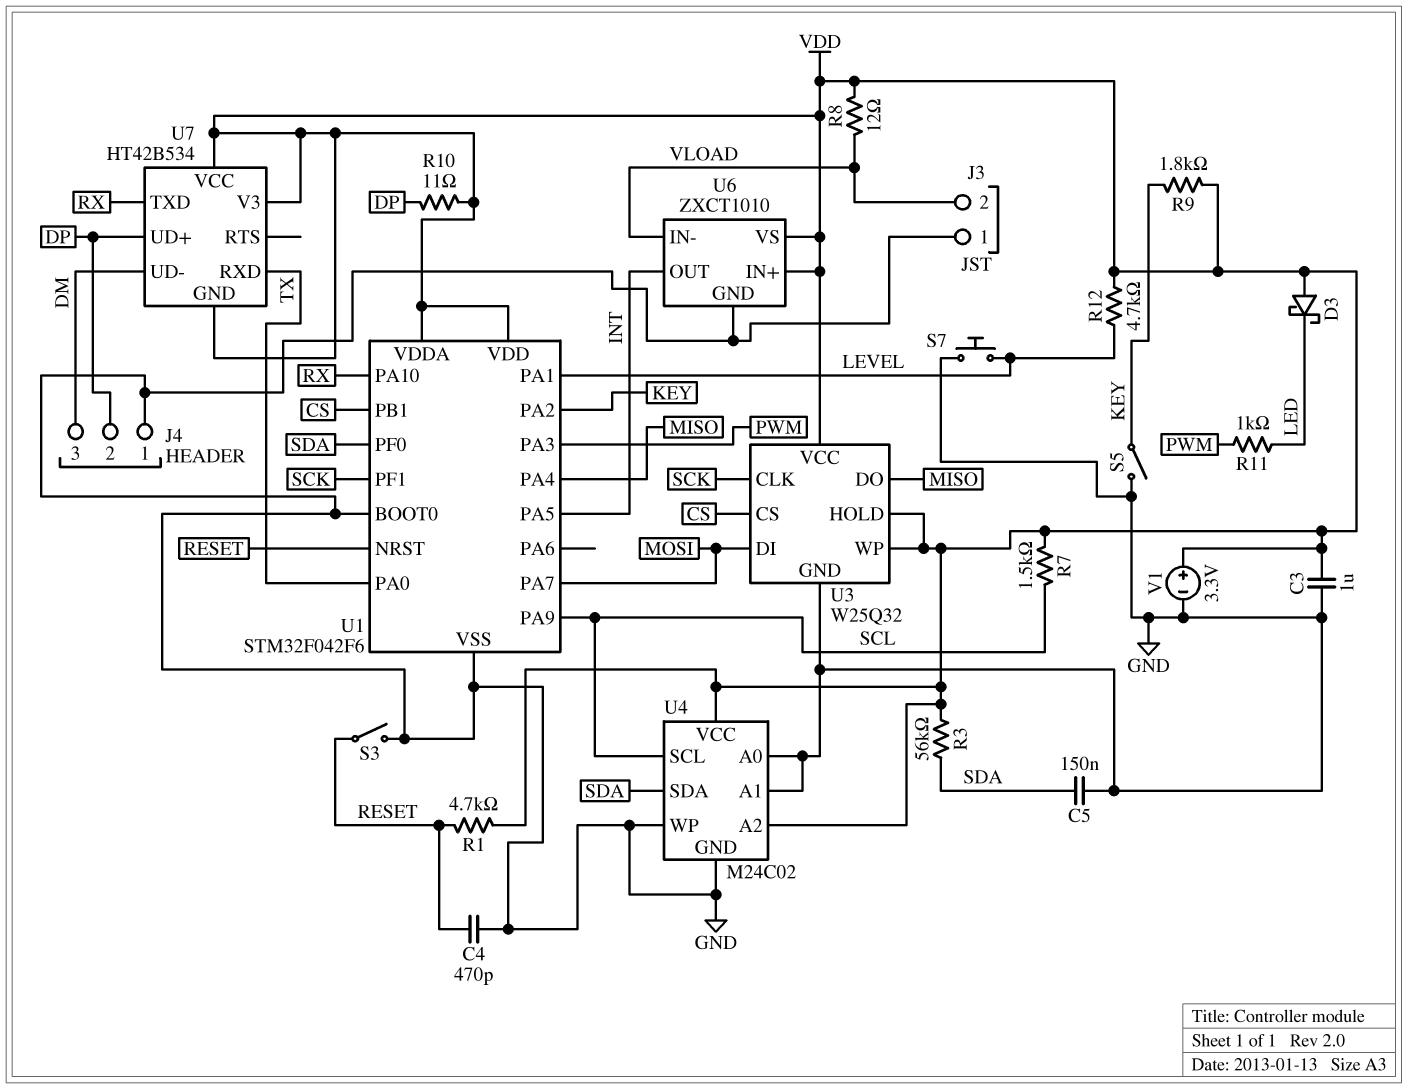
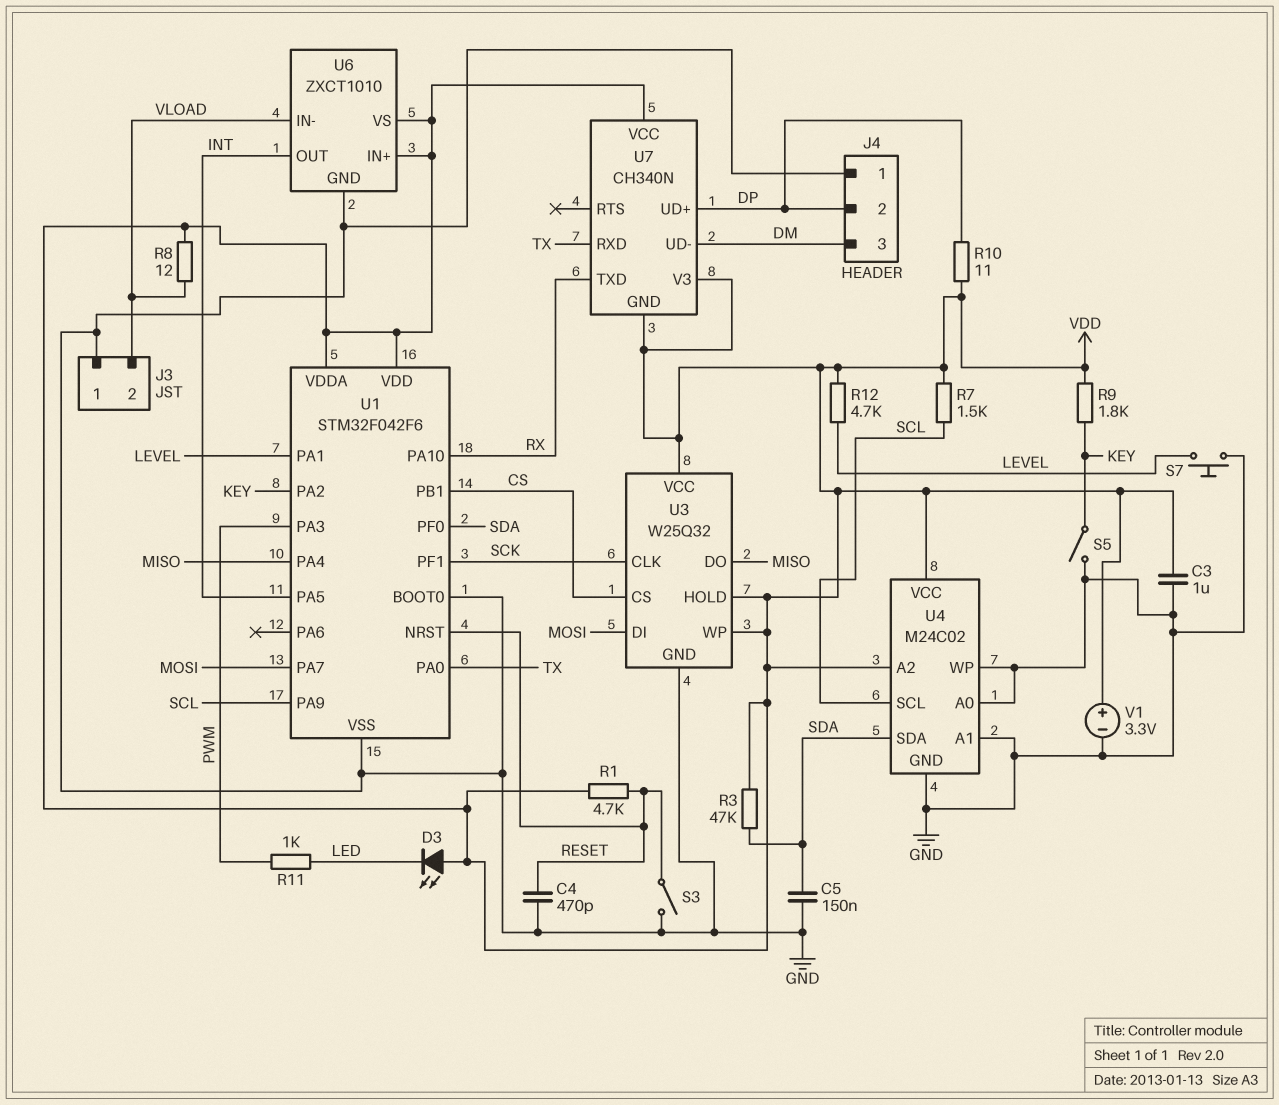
D3: schottky (A VDD, K LED) -> LED (A VDD, K LED)
R3: 56k (SDA, VDD) -> 47k (SDA, VDD)
U7: HT42B534 -> CH340N

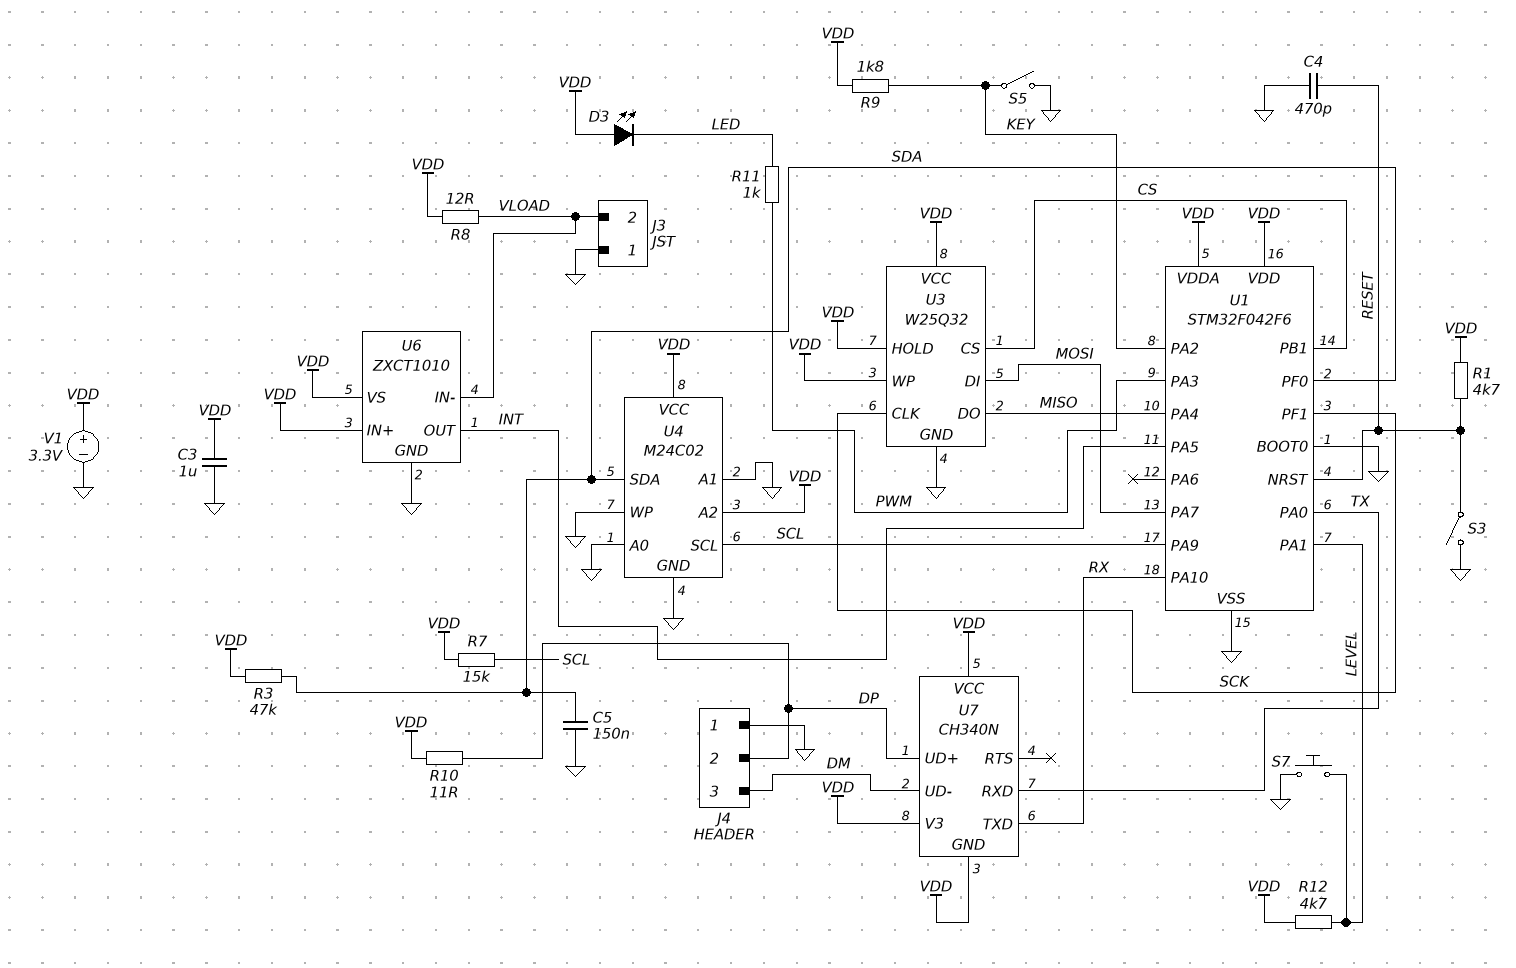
R7: 1.5k (SCL, VDD) -> 15k (SCL, VDD)

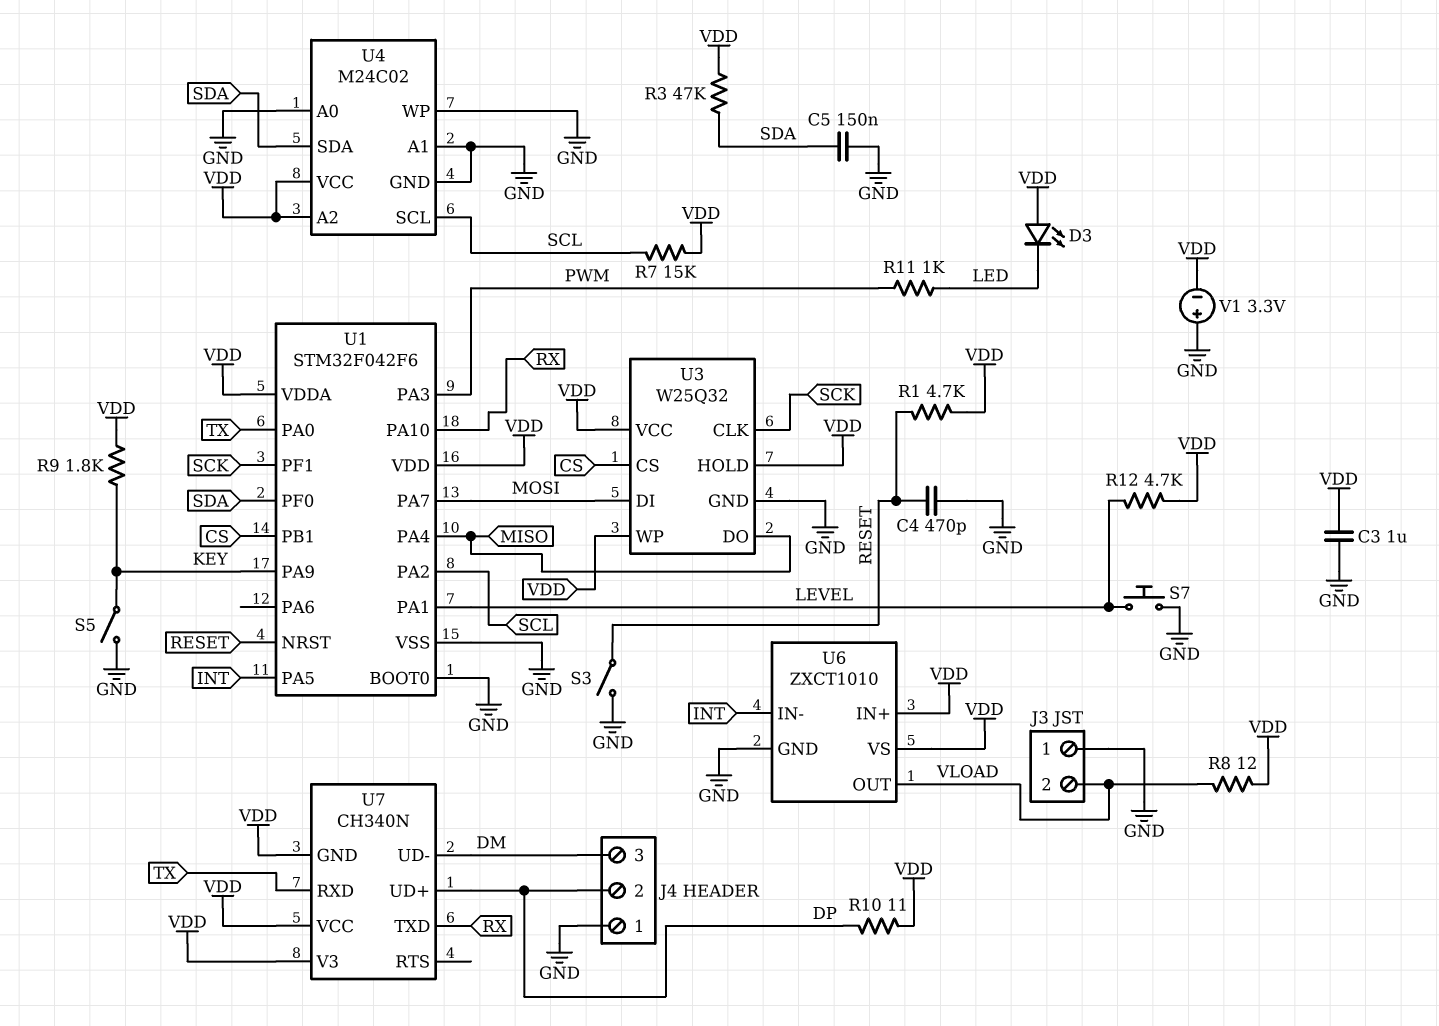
U1 pin PA2: KEY -> SCL
U1 pin PA9: SCL -> KEY
U6 pin IN-: VLOAD -> INT
U6 pin OUT: INT -> VLOAD
V1: 3.3V (plus VDD, minus GND) -> 3.3V (plus GND, minus VDD)

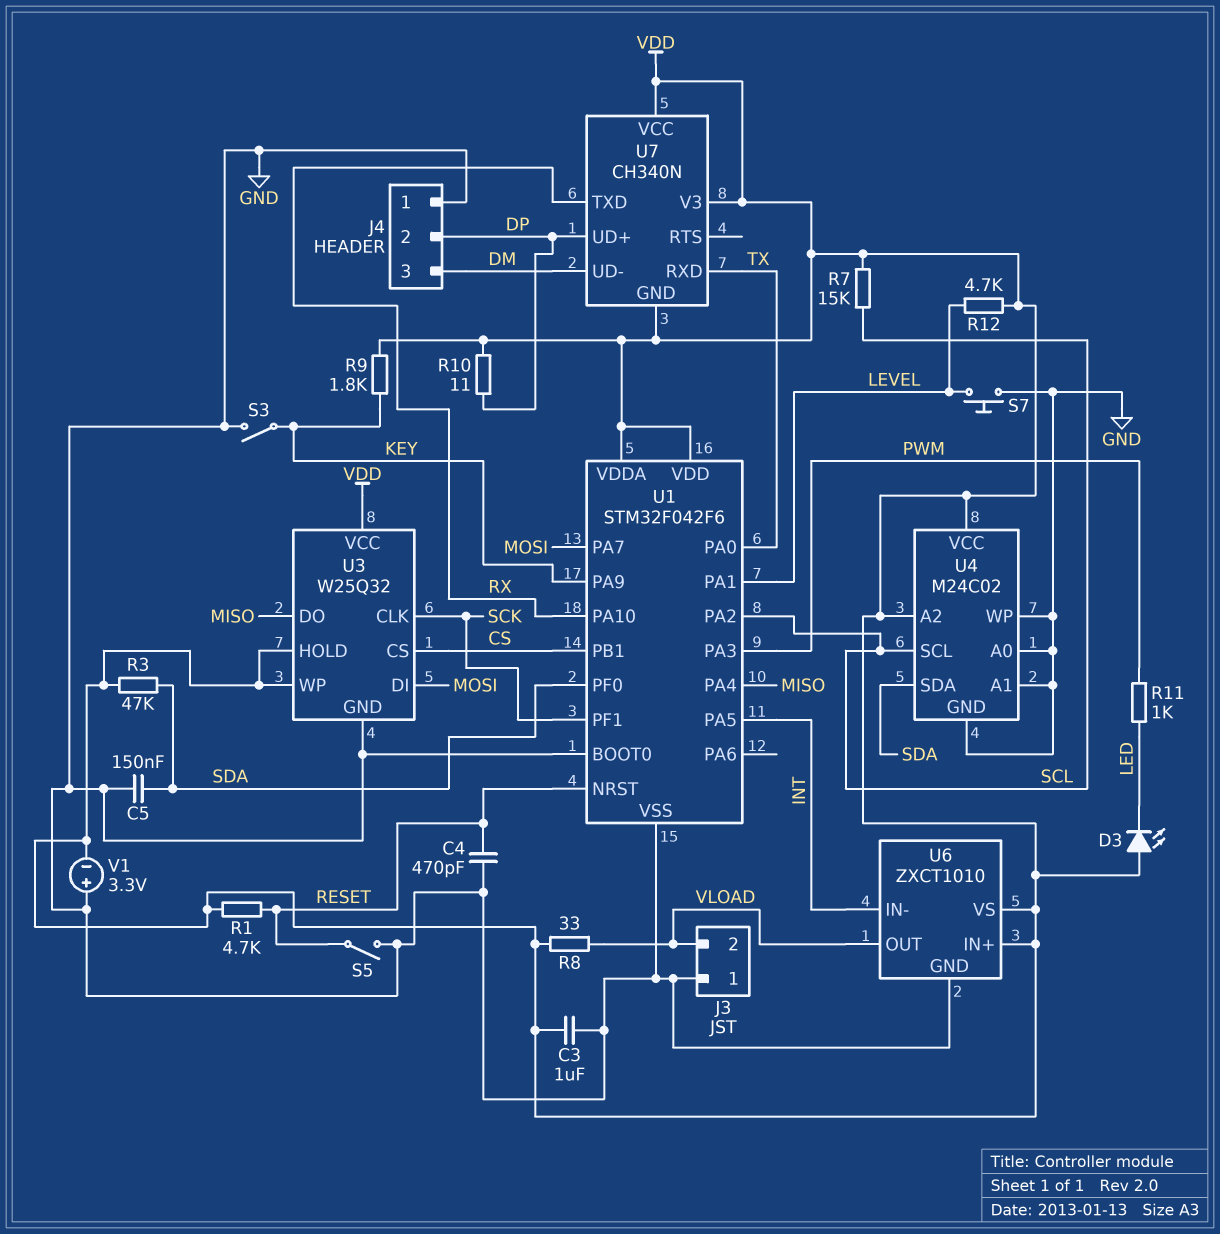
R8: 12 (VDD, VLOAD) -> 33 (VDD, VLOAD)
S3: switch (GND, RESET) -> switch (GND, KEY)
S5: switch (GND, KEY) -> switch (GND, RESET)

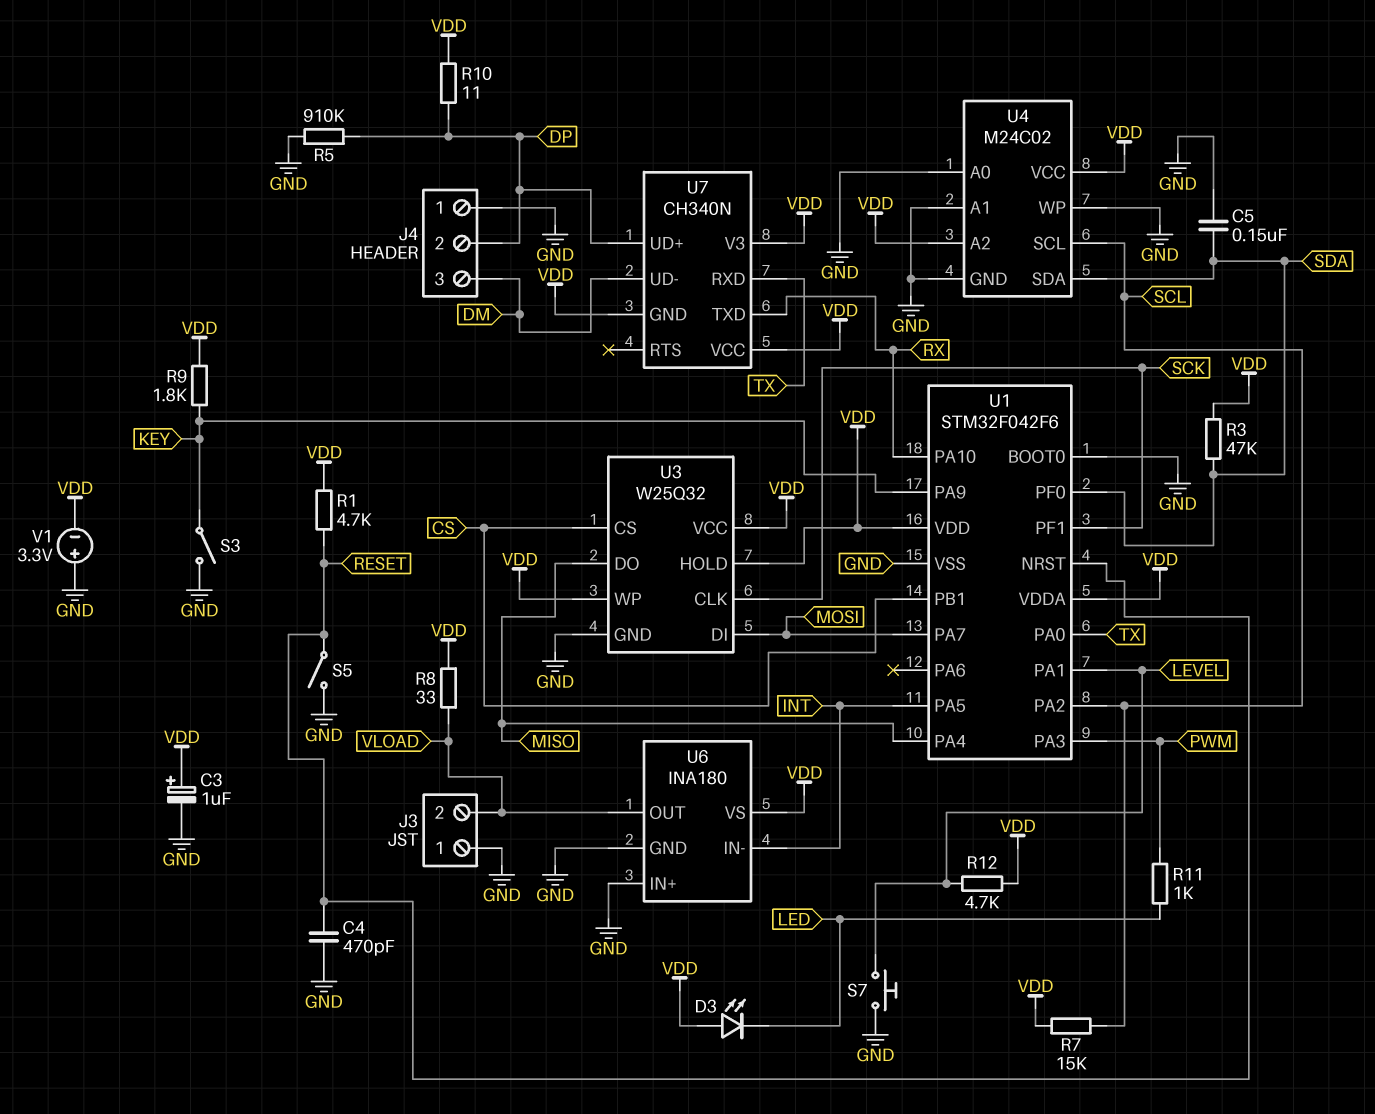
C3: 1uF (GND, VDD) -> 1uF (plus VDD, minus GND)
R5: none -> 910k (DP, GND)
U6: ZXCT1010 -> INA180
U6 pin IN+: VDD -> GND

